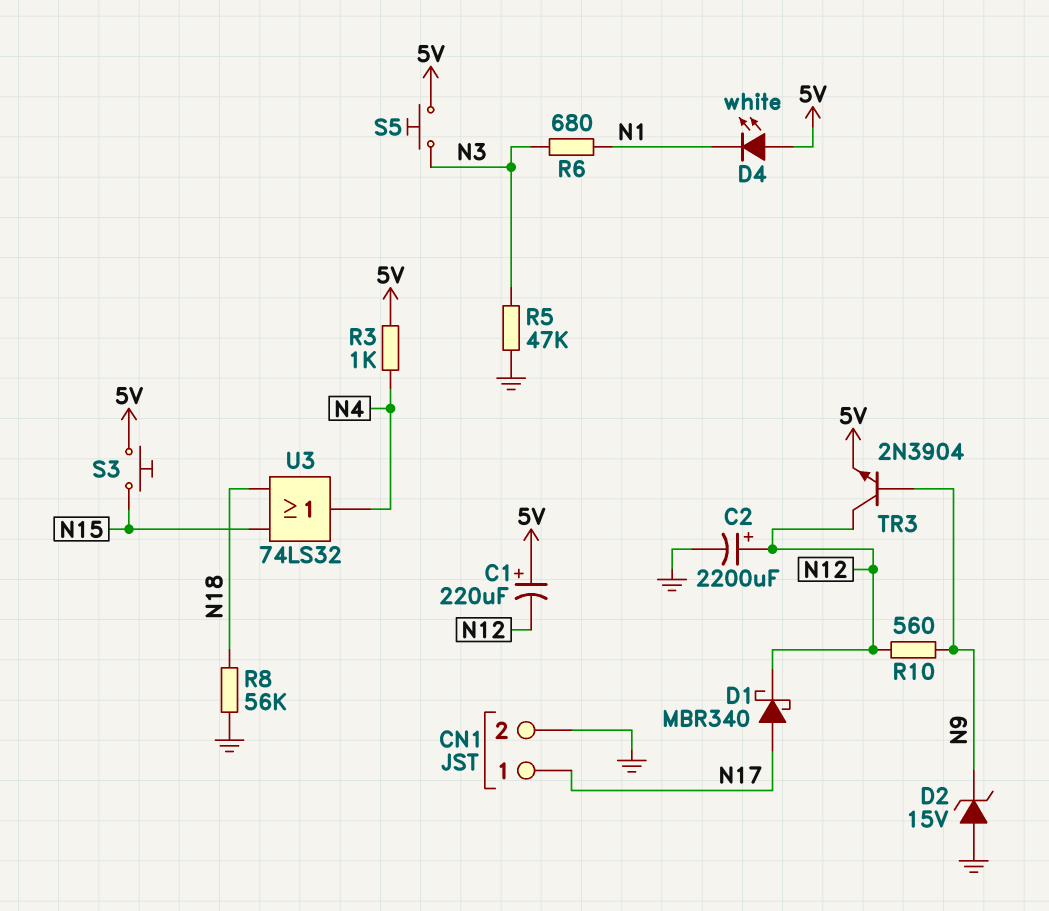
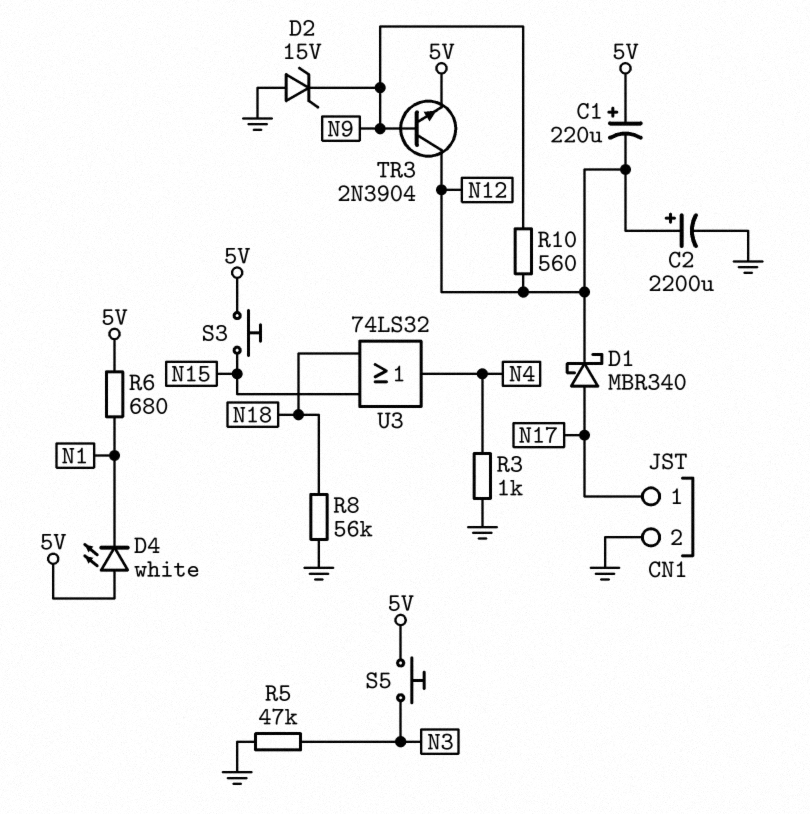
R3: 1k (5V, N4) -> 1k (GND, N4)
R6: 680 (N1, N3) -> 680 (5V, N1)

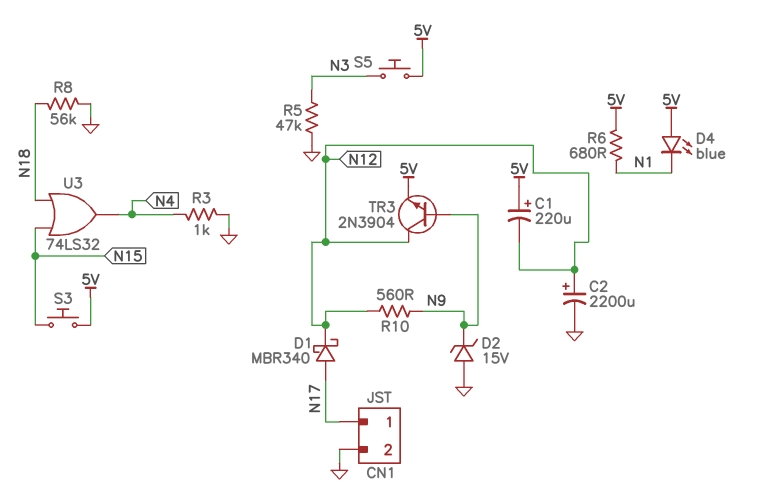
D4: LED white (A 5V, K N1) -> LED blue (A 5V, K N1)

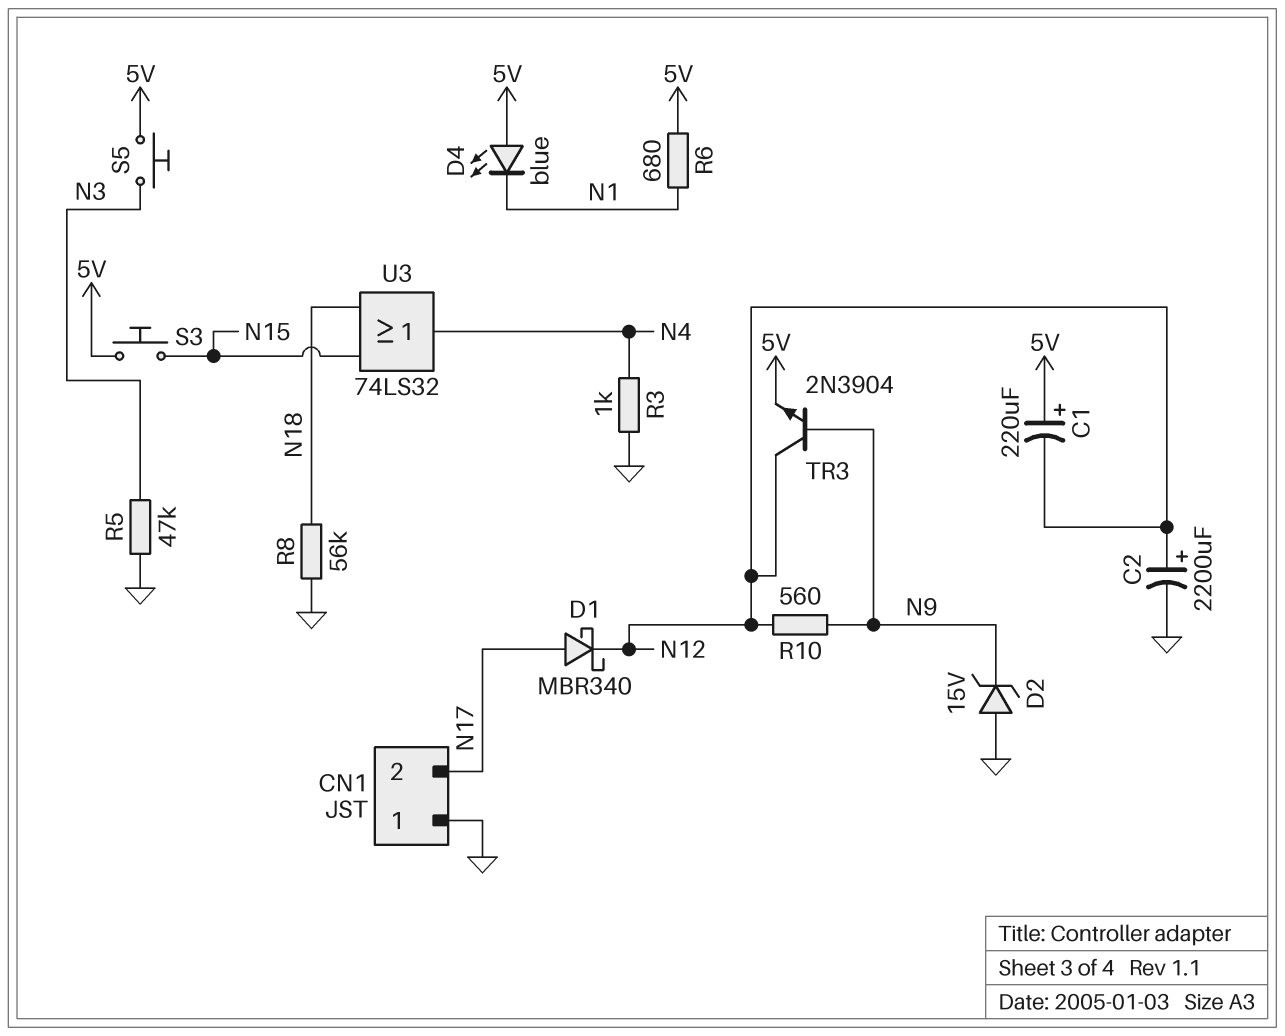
CN1 pin 1: N17 -> GND
CN1 pin 2: GND -> N17

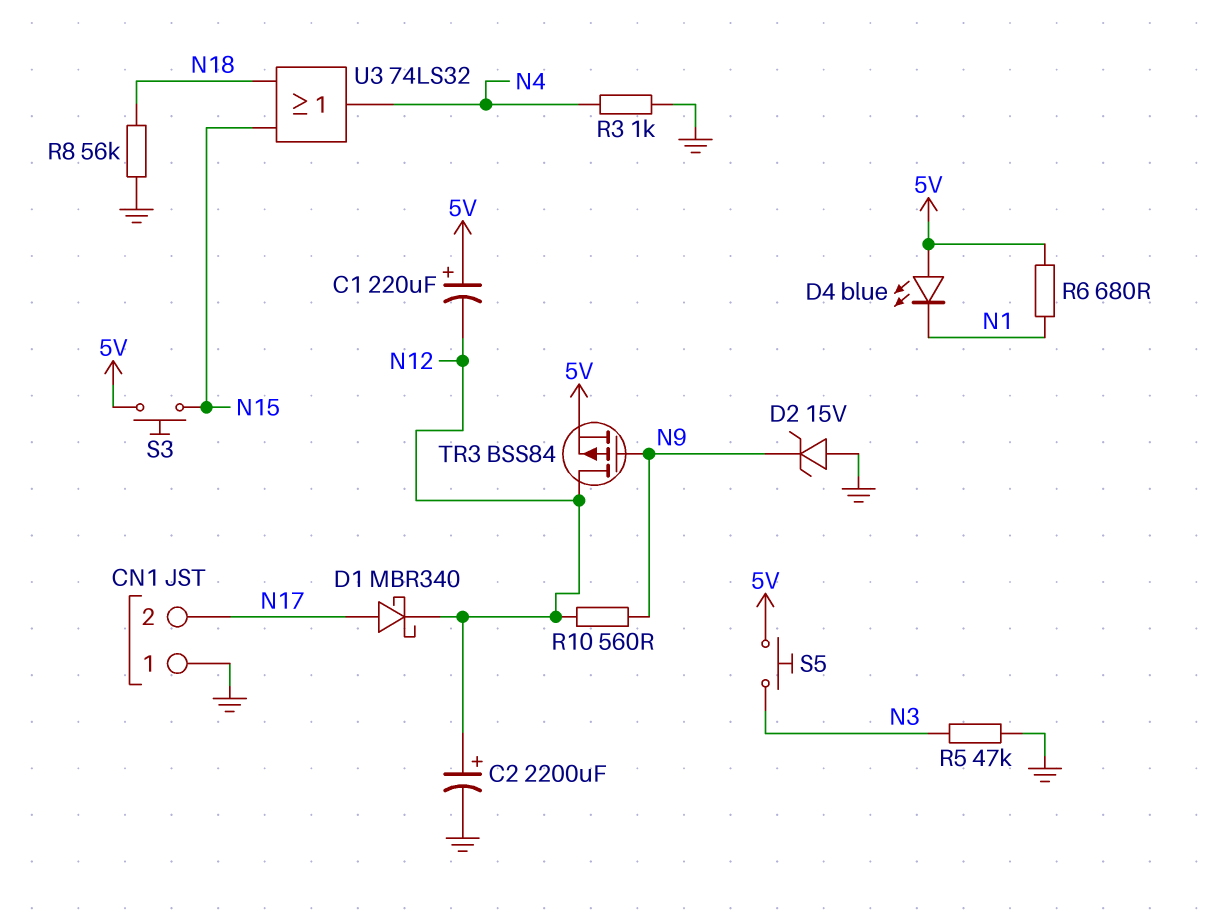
TR3: NPN 2N3904 (B N9, C N12, E 5V) -> PMOS BSS84 (G N9, D N12, S 5V)

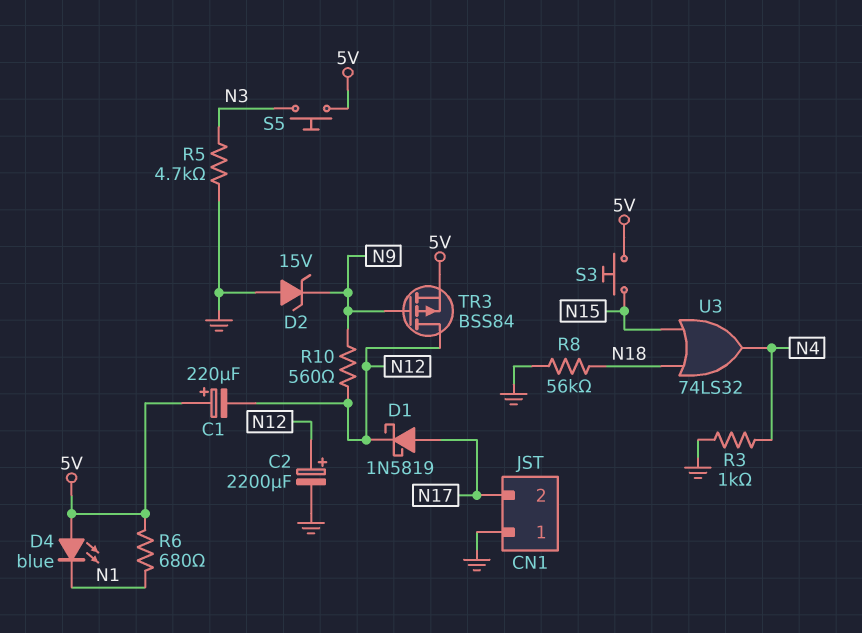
D1: schottky MBR340 (A N17, K N12) -> schottky 1N5819 (A N17, K N12)
R5: 47k (GND, N3) -> 4.7k (GND, N3)

